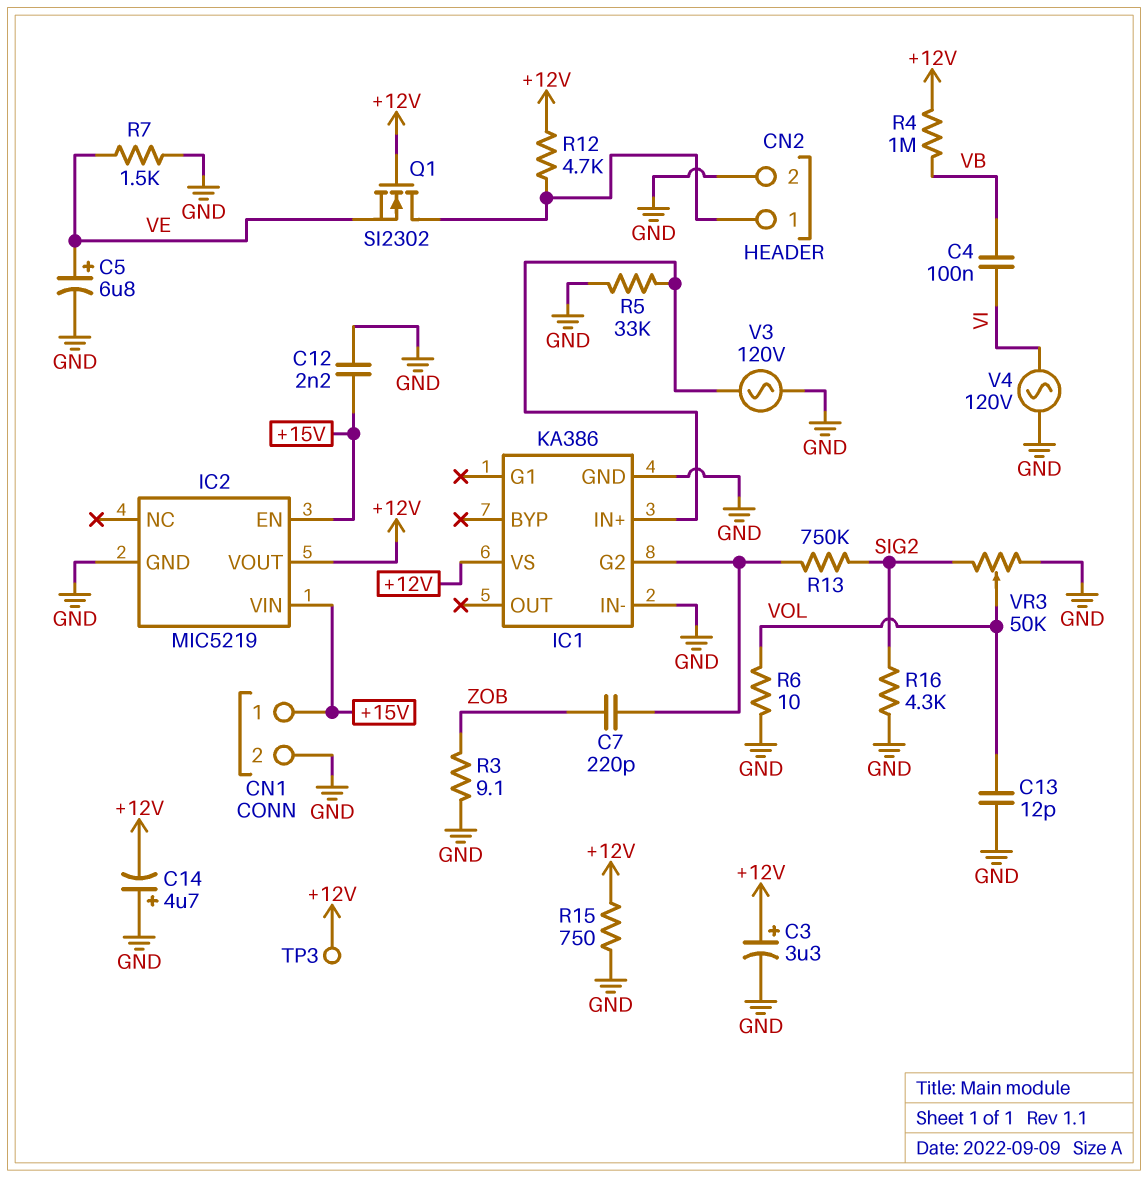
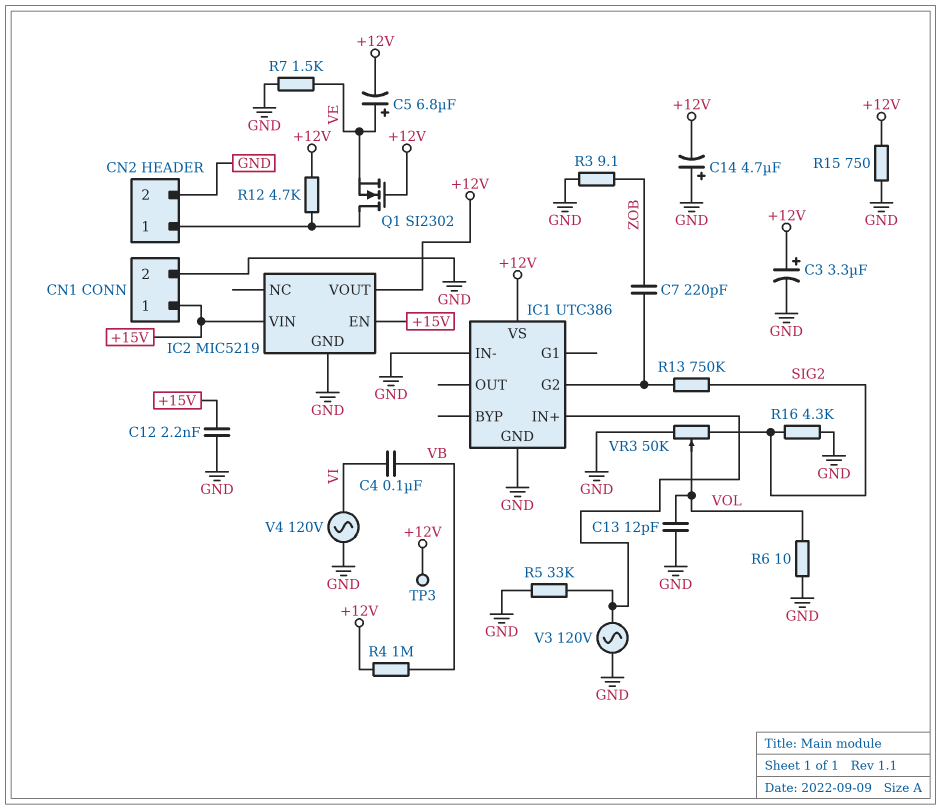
C5: 6.8uF (plus VE, minus GND) -> 6.8uF (plus VE, minus +12V)
IC1: KA386 -> UTC386

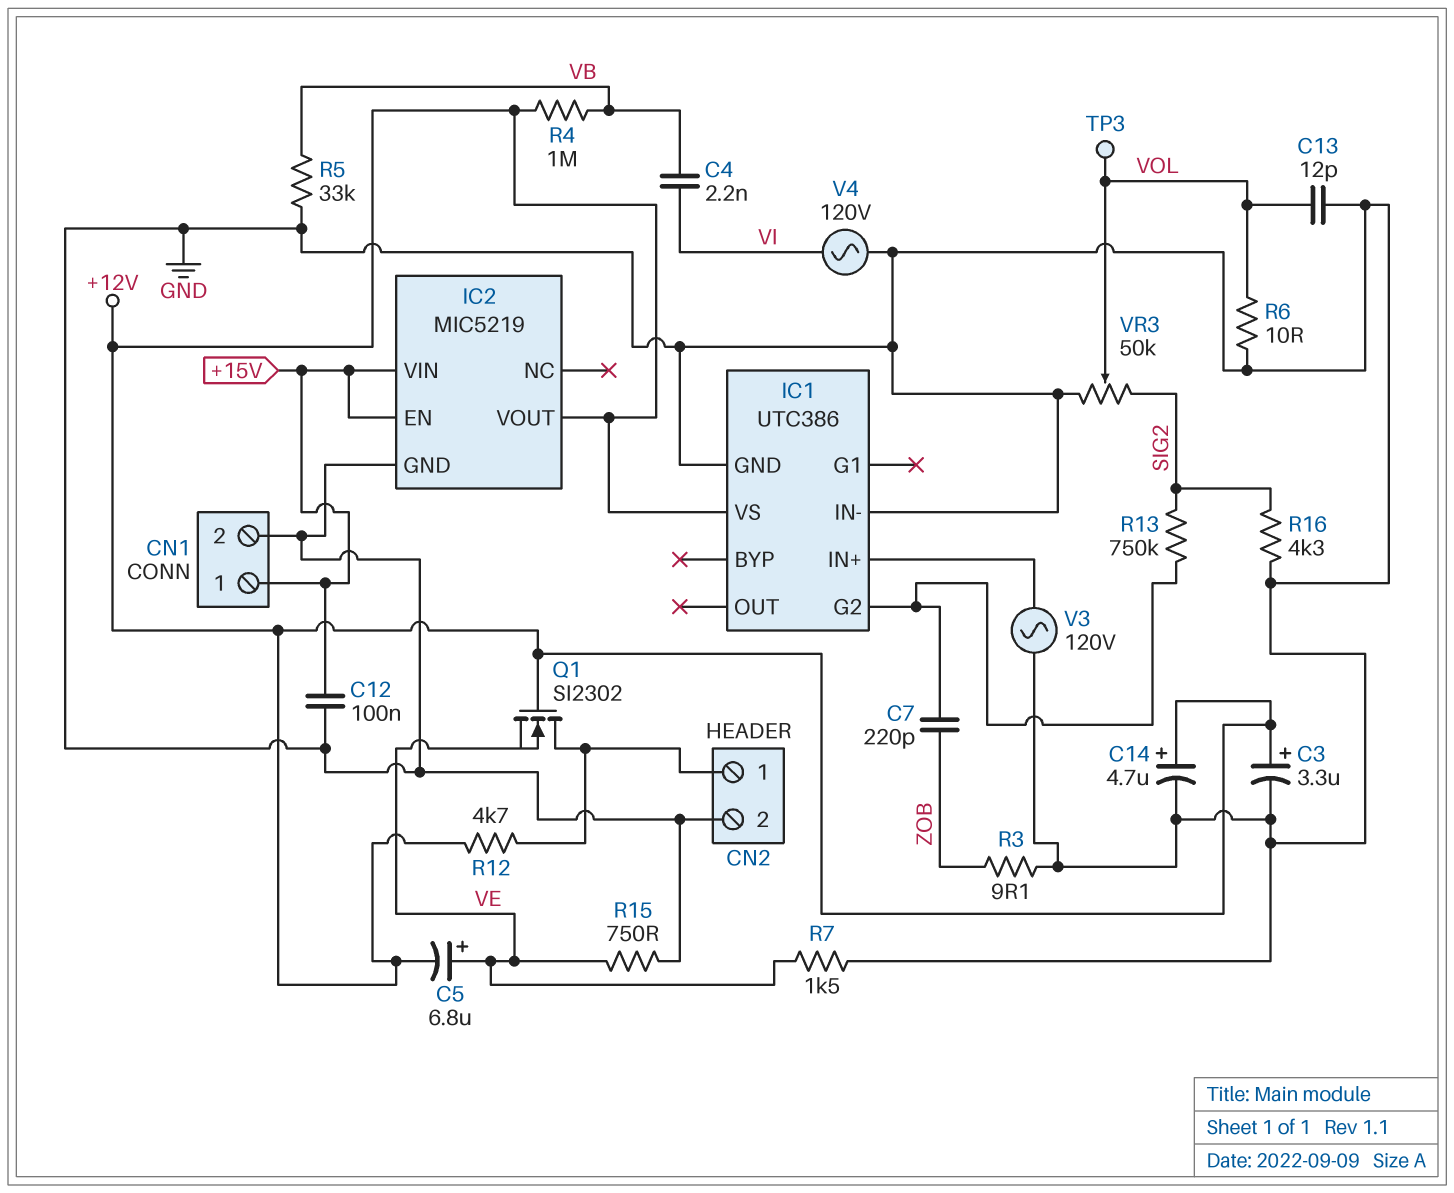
C4: 100nF (VB, VI) -> 2.2nF (VB, VI)
C12: 2.2nF (+15V, GND) -> 100nF (+15V, GND)
C14: 4.7uF (plus GND, minus +12V) -> 4.7uF (plus +12V, minus GND)
R5: 33k (GND, IC1/IN+) -> 33k (GND, VB)
R15: 750 (+12V, GND) -> 750 (GND, VE)
TP3: test point (+12V) -> test point (VOL)

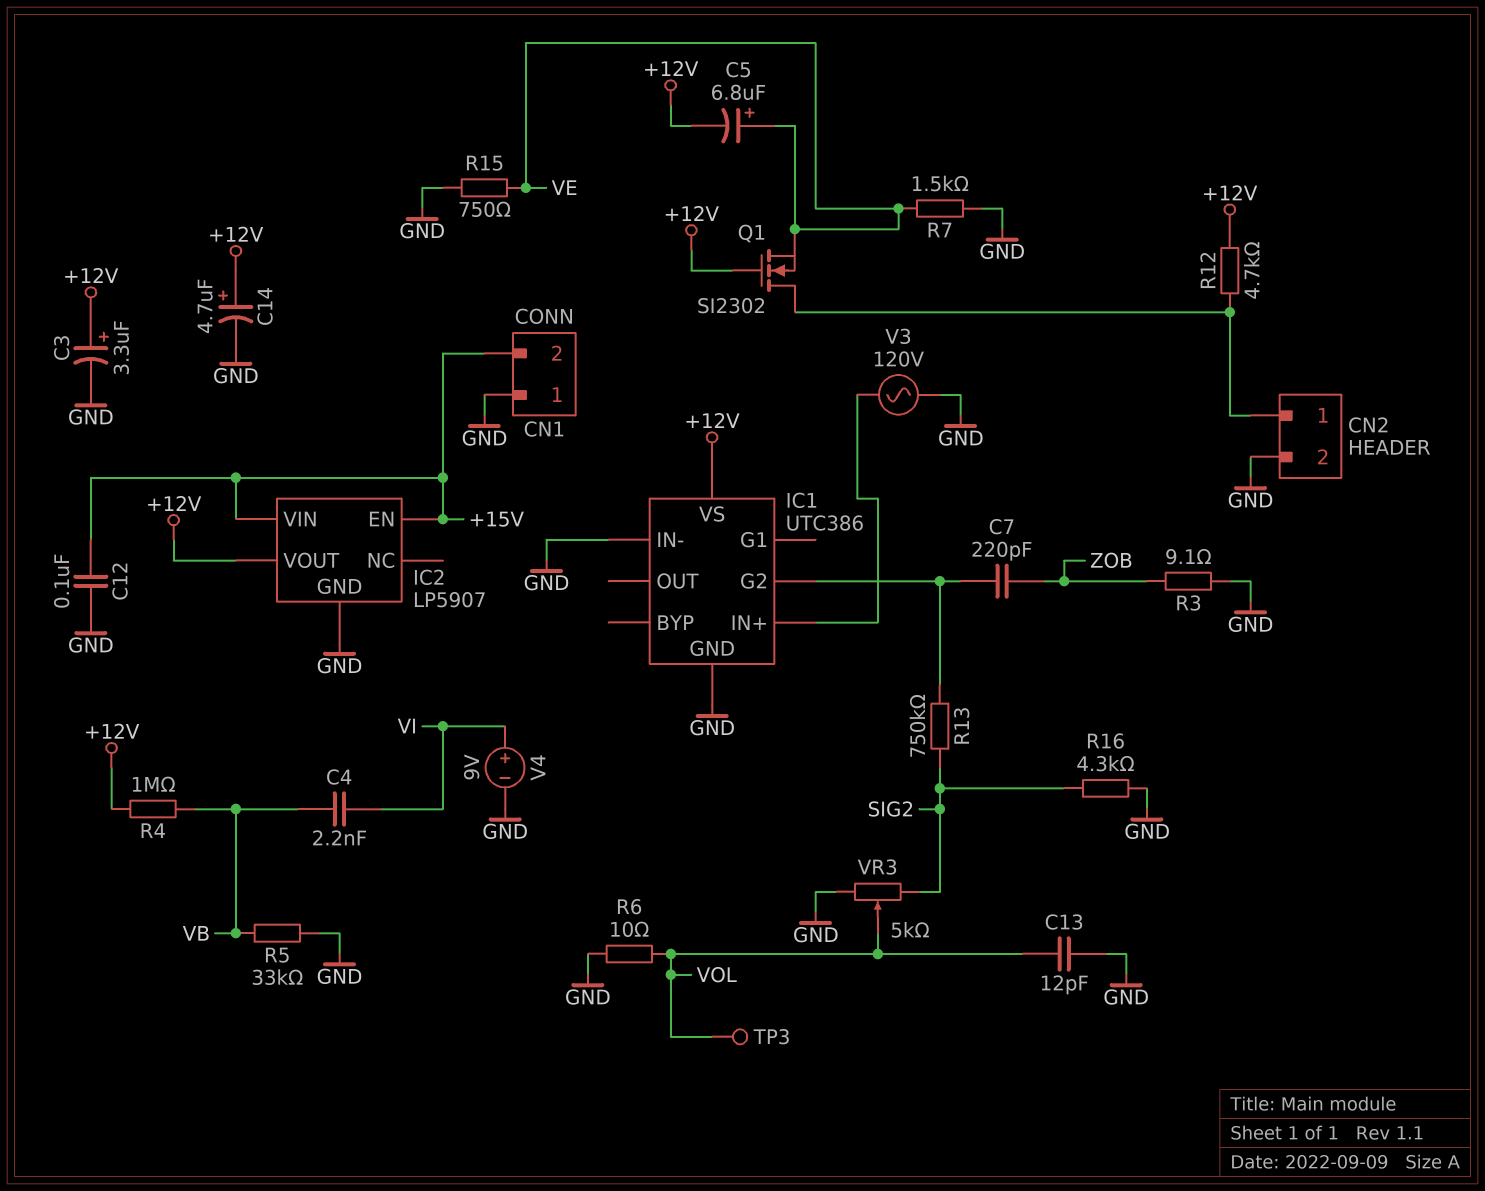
CN1 pin 1: +15V -> GND
CN1 pin 2: GND -> +15V
IC2: MIC5219 -> LP5907
V4: AC 120V (GND, VI) -> 9V (plus VI, minus GND)
VR3: 50k (GND, SIG2, wiper VOL) -> 5k (GND, SIG2, wiper VOL)

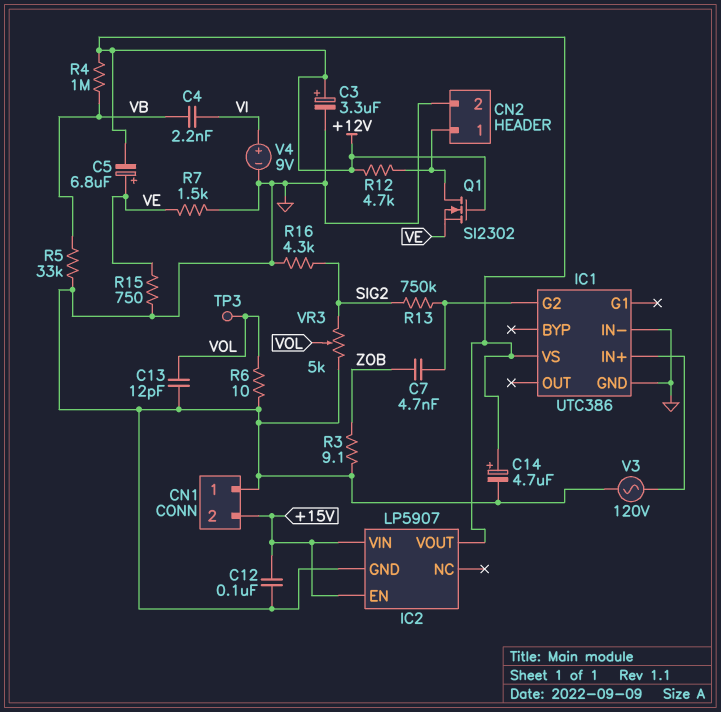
C7: 220pF (IC1/G2, ZOB) -> 4.7nF (IC1/G2, ZOB)

